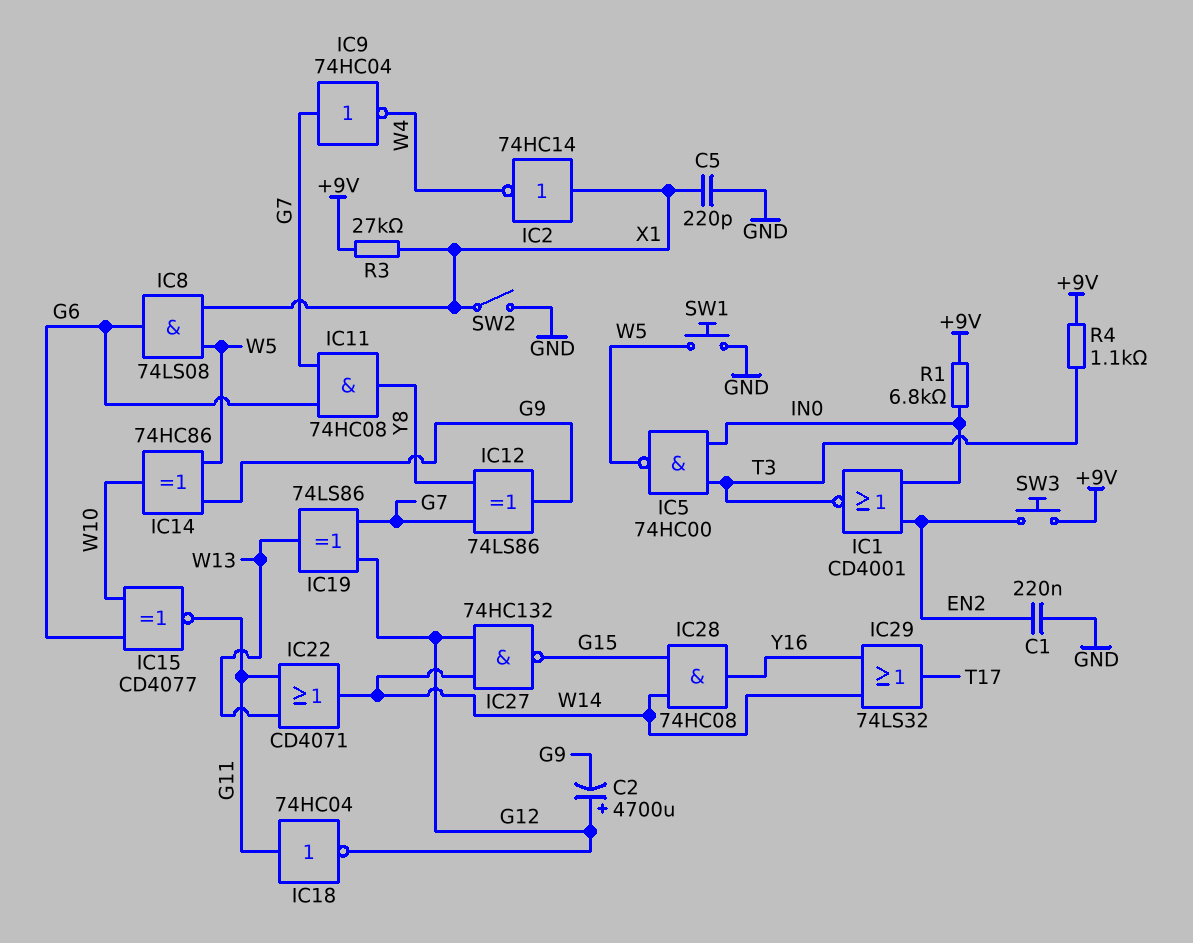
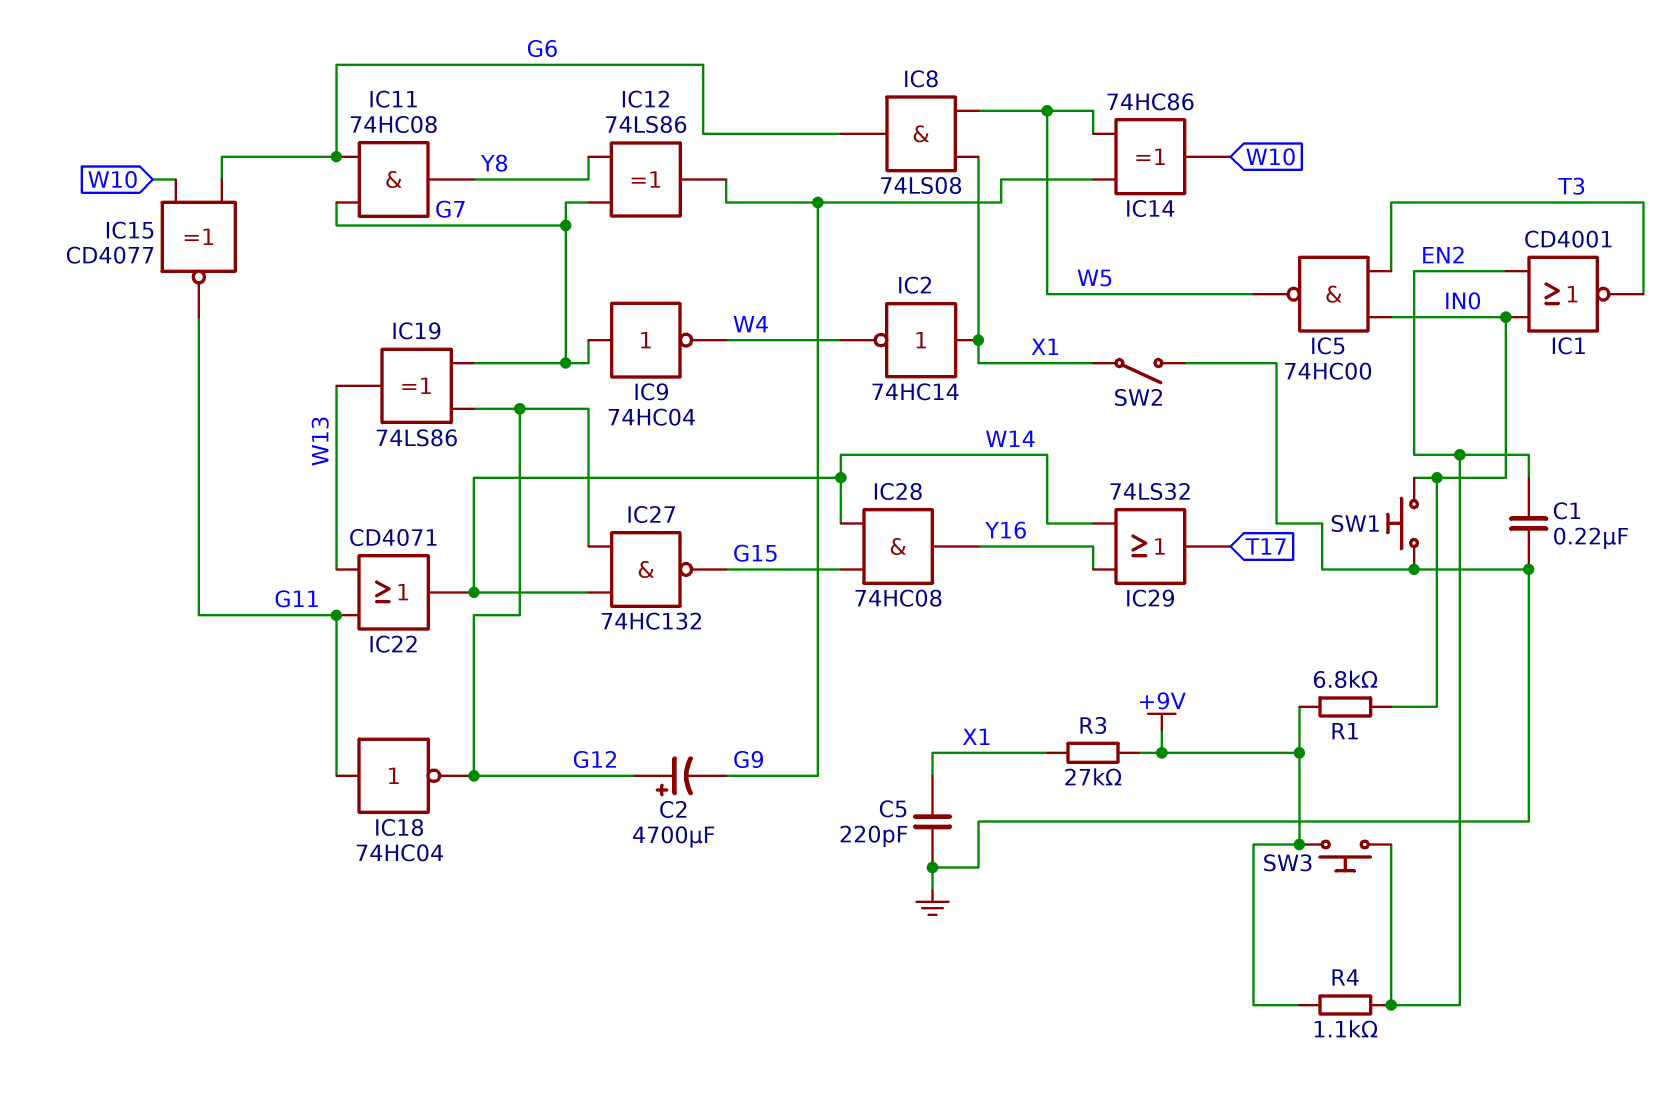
R4: 1.1k (+9V, T3) -> 1.1k (+9V, EN2)
SW1: button (GND, W5) -> button (GND, IN0)

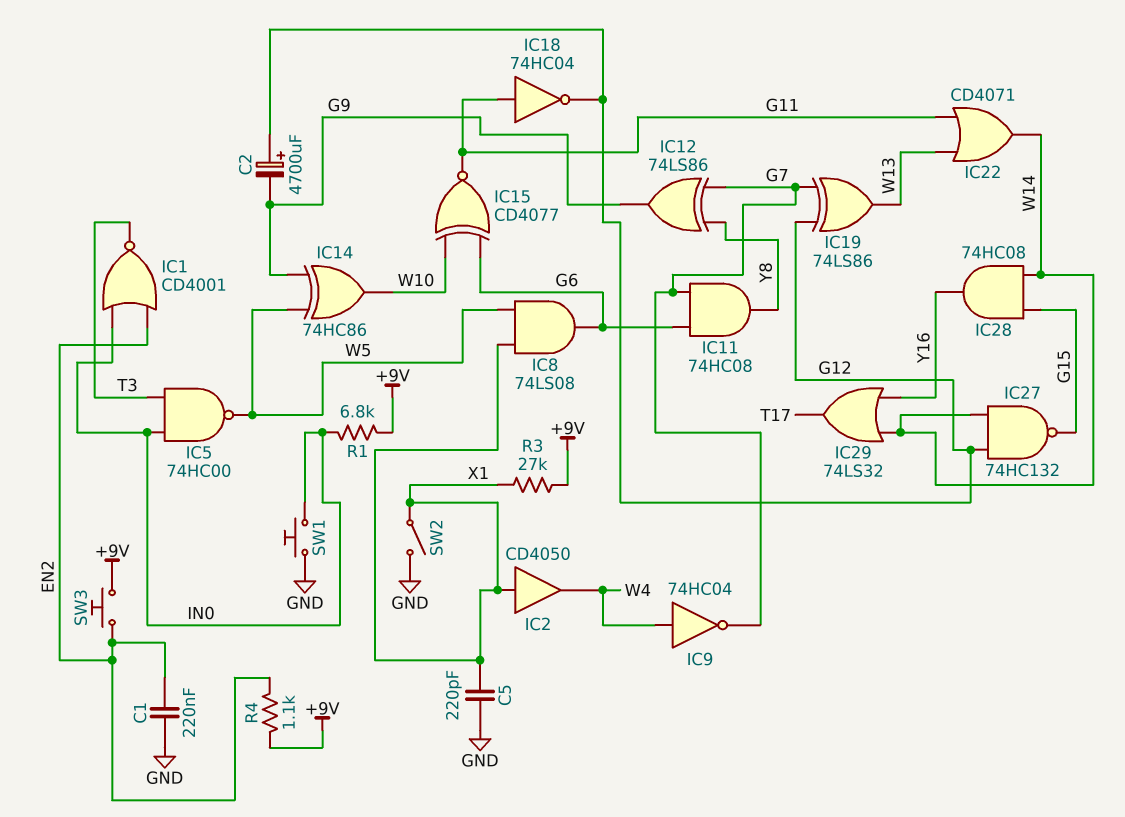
IC2: NOT 74HC14 (in X1, out W4) -> buffer CD4050 (in X1, out W4)
IC9: NOT 74HC04 (in G7, out W4) -> NOT 74HC04 (in W4, out G7)

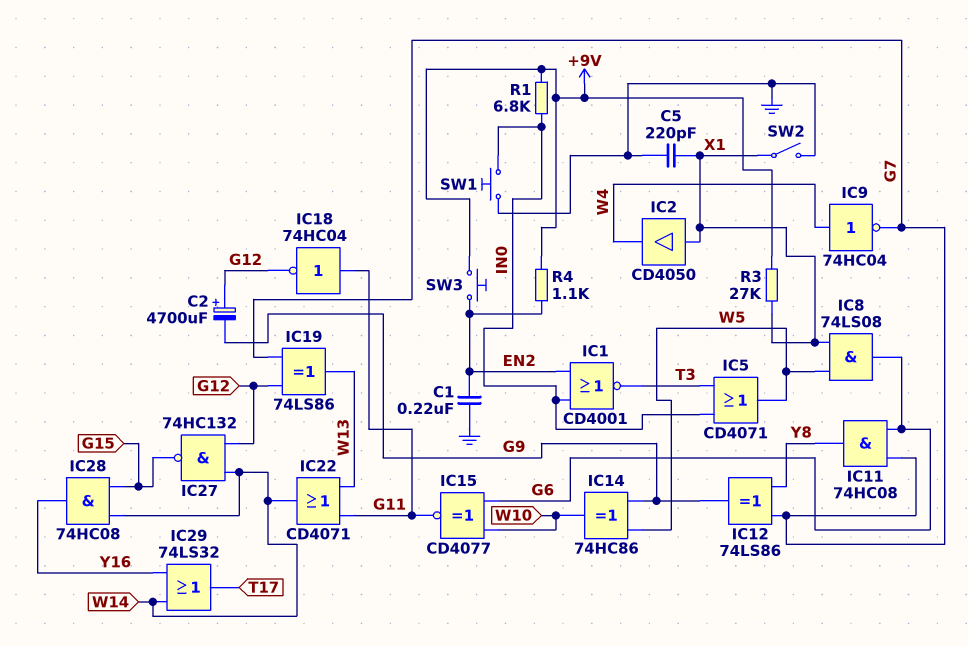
IC5: NAND 74HC00 (in IN0, in T3, out W5) -> OR CD4071 (in IN0, in T3, out W5)

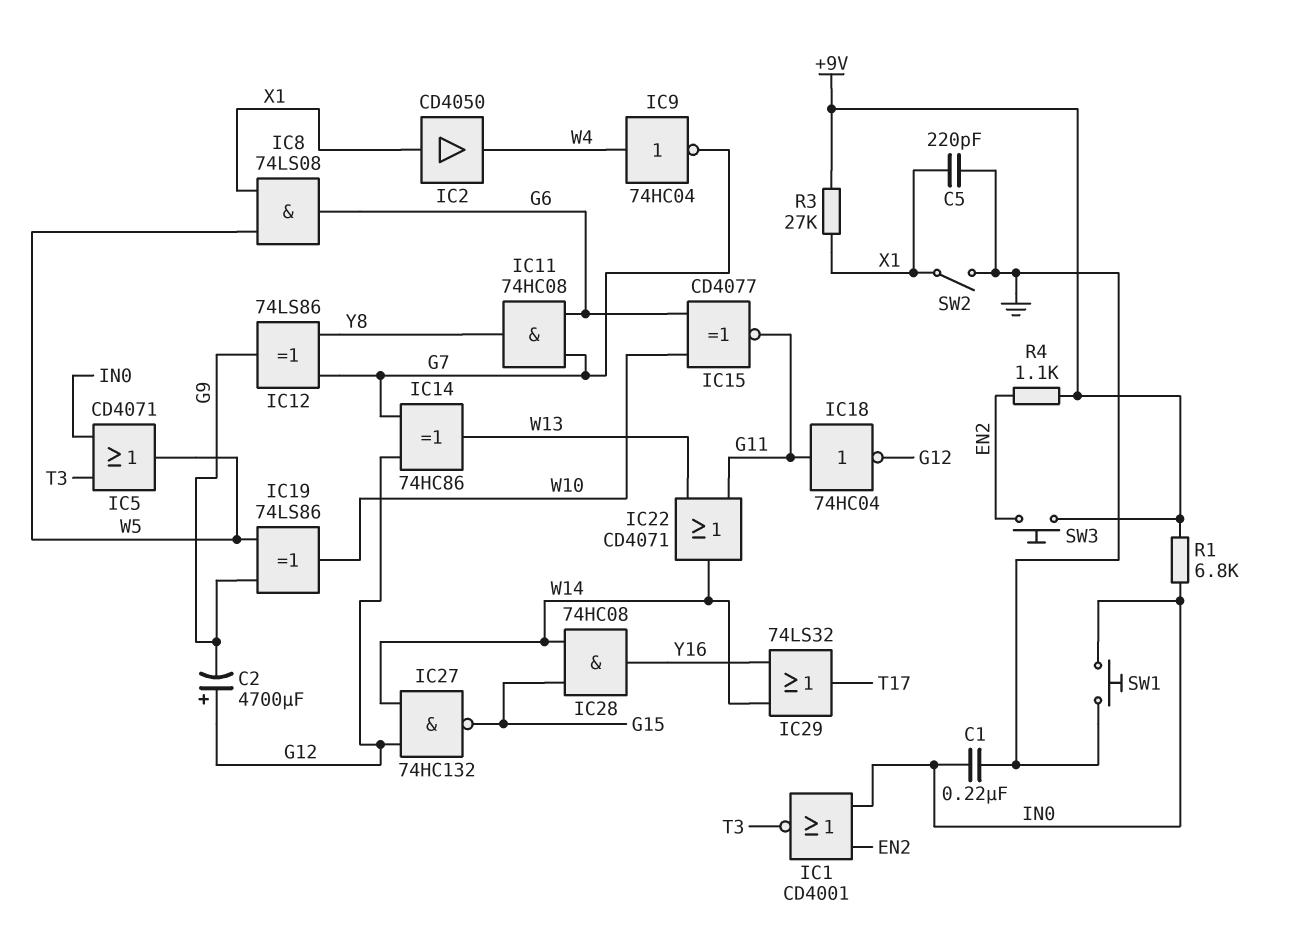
C1: 220nF (EN2, GND) -> 220nF (GND, IN0)
IC14: XOR 74HC86 (in G9, in W5, out W10) -> XOR 74HC86 (in G7, in G12, out W13)
IC19: XOR 74LS86 (in G7, in G12, out W13) -> XOR 74LS86 (in G9, in W5, out W10)

